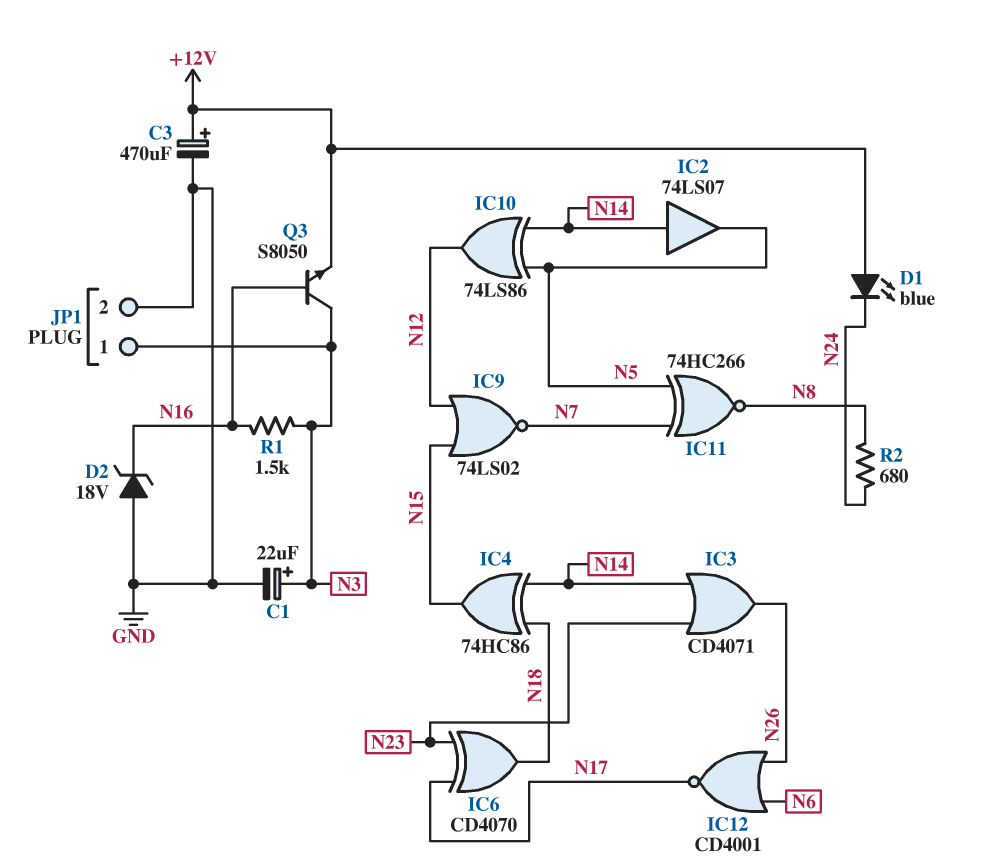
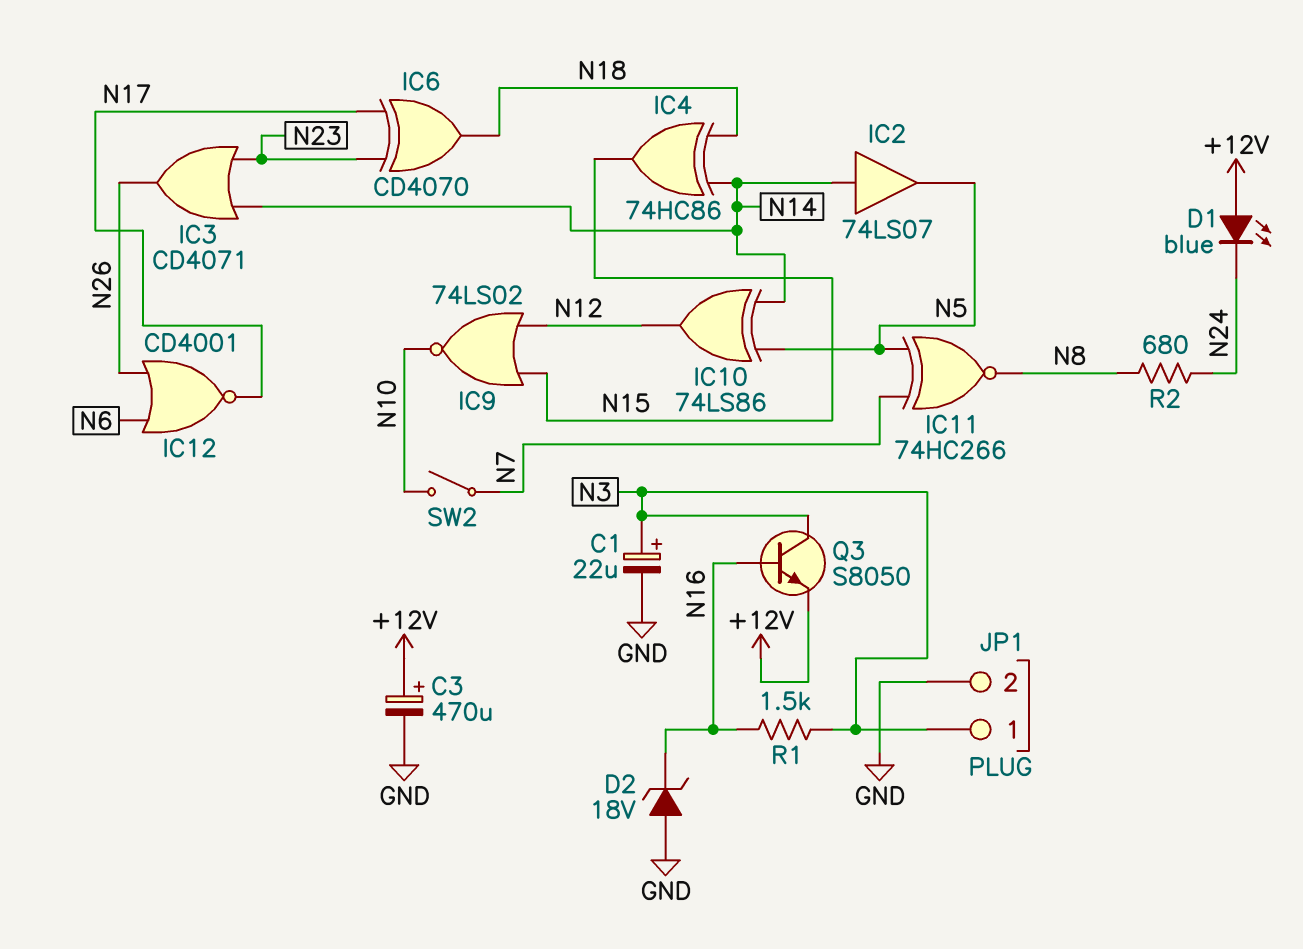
IC9: NOR 74LS02 (in N12, in N15, out N7) -> NOR 74LS02 (in N12, in N15, out N10)
SW2: none -> switch (N7, N10)

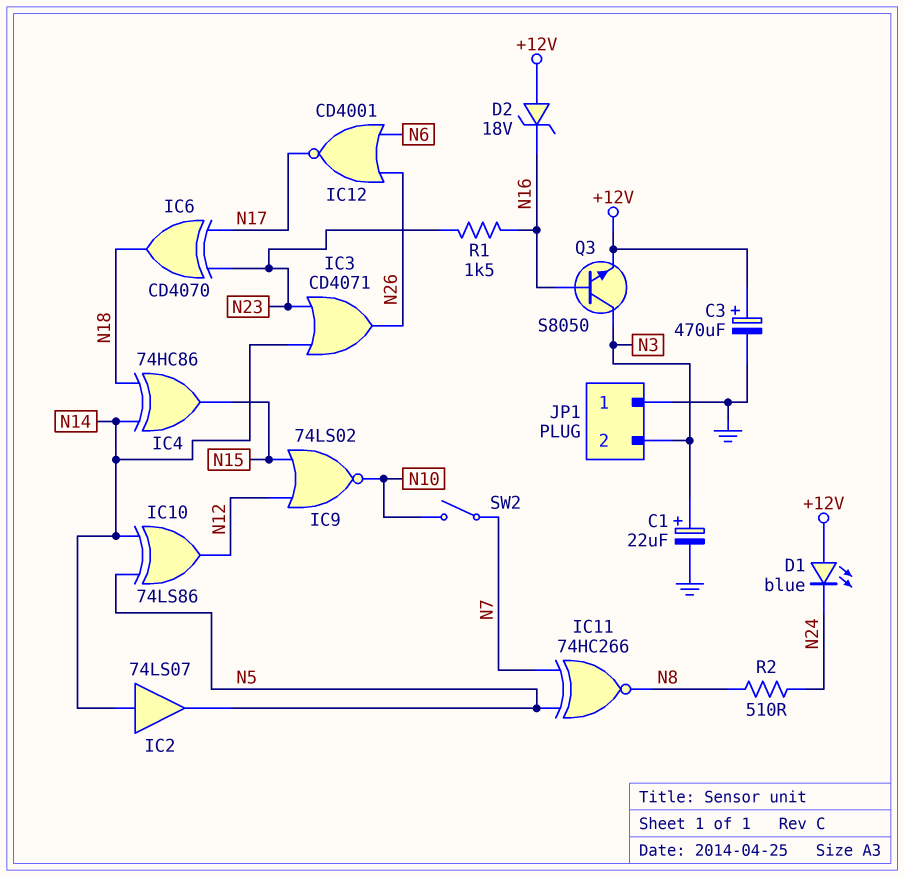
D2: zener 18V (A GND, K N16) -> zener 18V (A +12V, K N16)
JP1 pin 1: N3 -> GND
JP1 pin 2: GND -> N3
R1: 1.5k (N3, N16) -> 1.5k (N16, N23)
R2: 680 (N8, N24) -> 510 (N8, N24)

